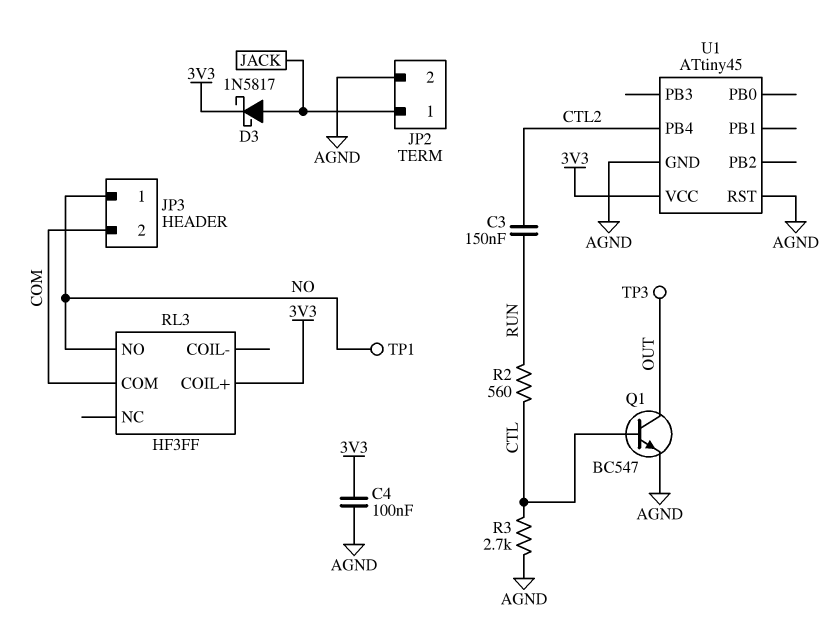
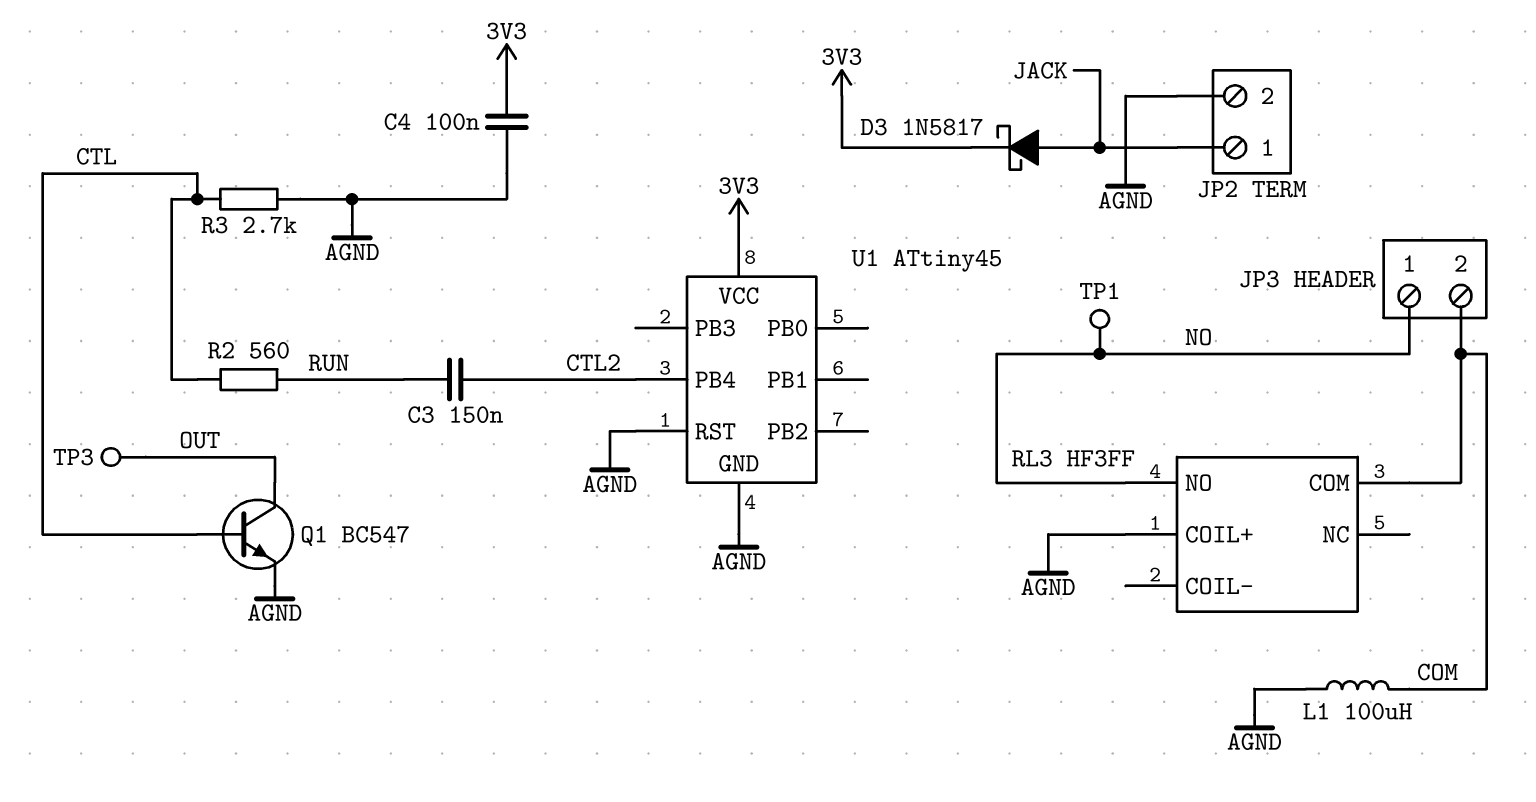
L1: none -> 100uH (AGND, COM)
RL3 pin COIL+: 3V3 -> AGND

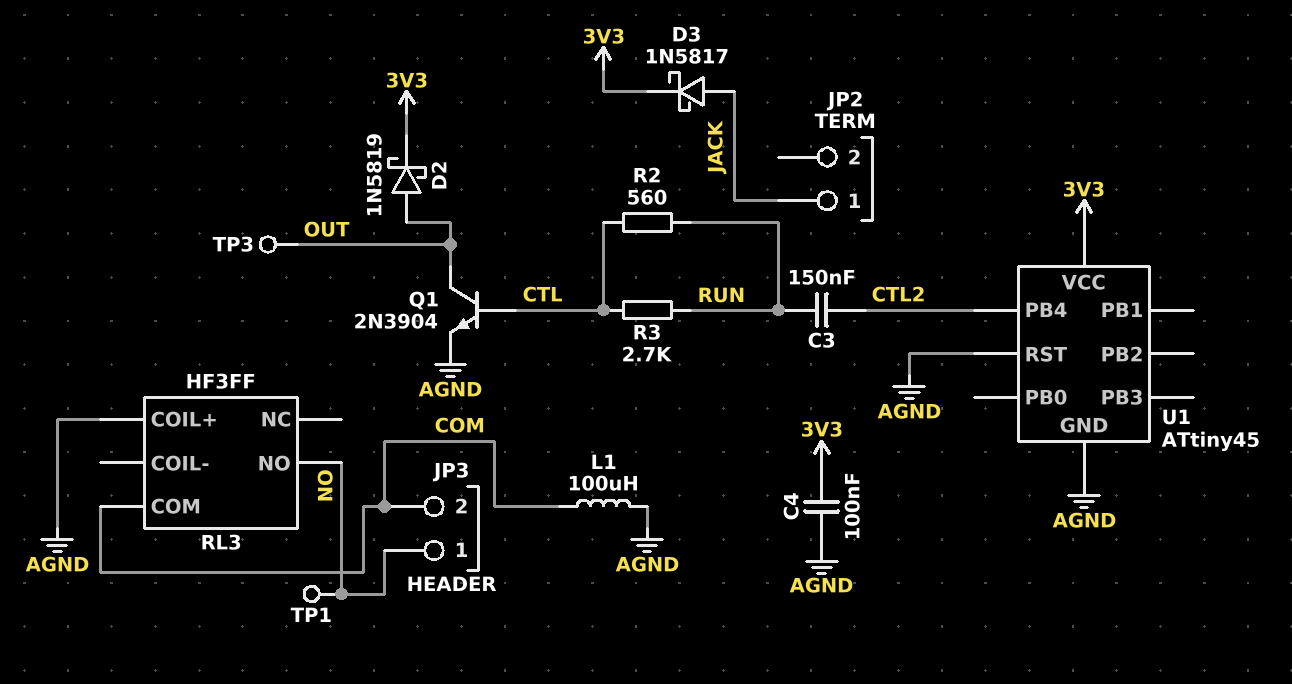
D2: none -> schottky 1N5819 (A OUT, K 3V3)
JP2 pin 2: AGND -> none
Q1: NPN BC547 (B CTL, C OUT, E AGND) -> NPN 2N3904 (B CTL, C OUT, E AGND)
R3: 2.7k (AGND, CTL) -> 2.7k (CTL, RUN)

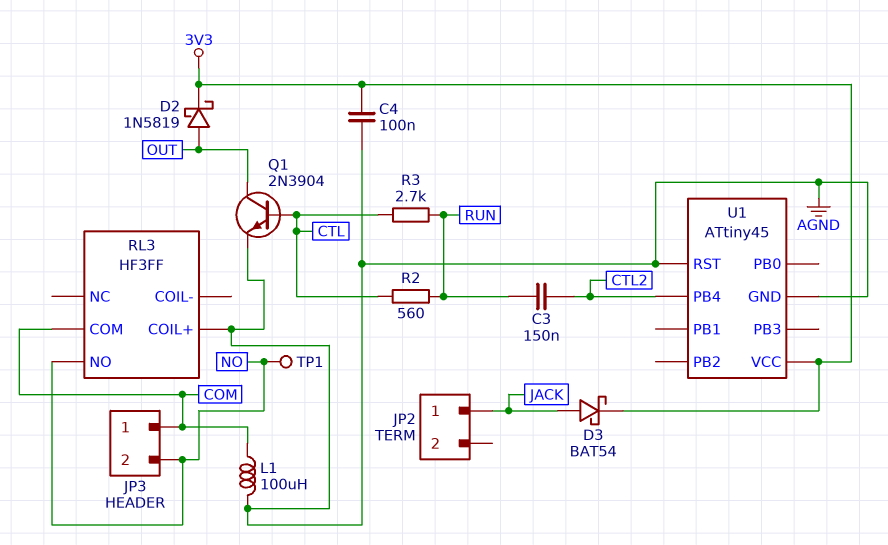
D3: schottky 1N5817 (A JACK, K 3V3) -> schottky BAT54 (A JACK, K 3V3)
JP3 pin 1: NO -> COM
JP3 pin 2: COM -> NO
TP3: test point (OUT) -> none

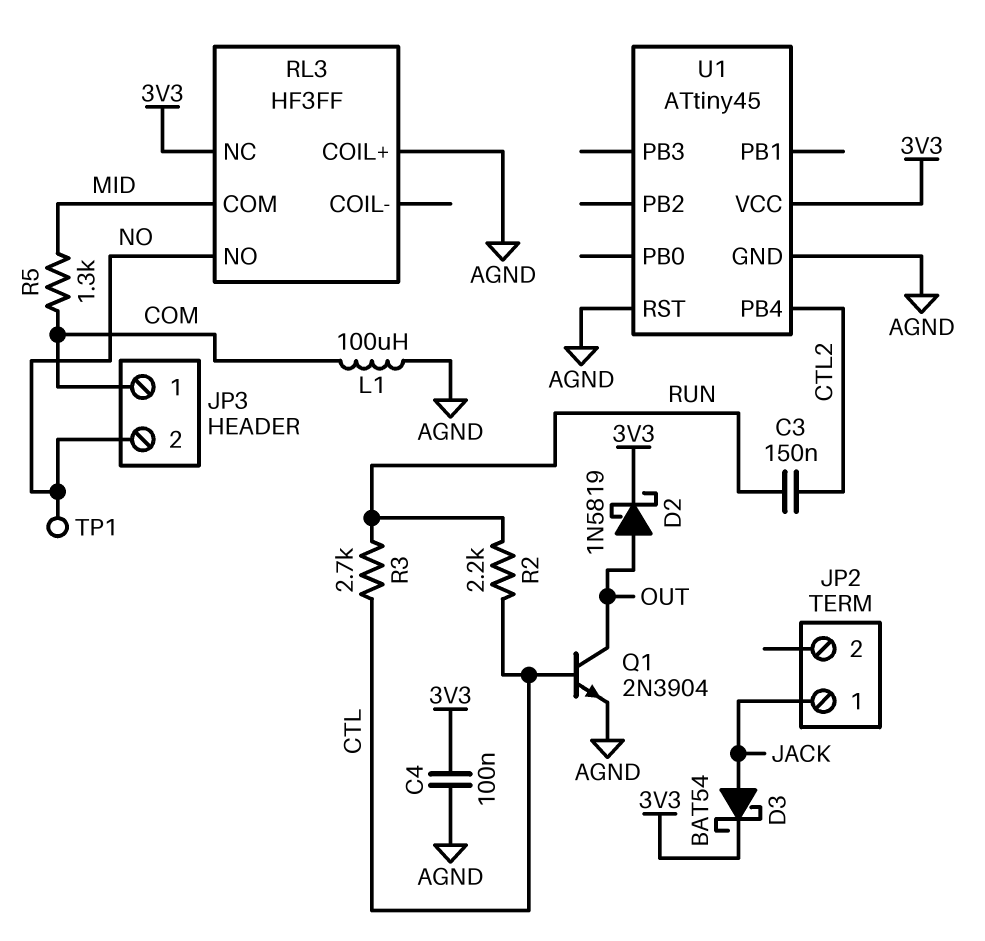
R2: 560 (CTL, RUN) -> 2.2k (CTL, RUN)
R5: none -> 1.3k (COM, MID)
RL3 pin COM: COM -> MID
RL3 pin NC: none -> 3V3

